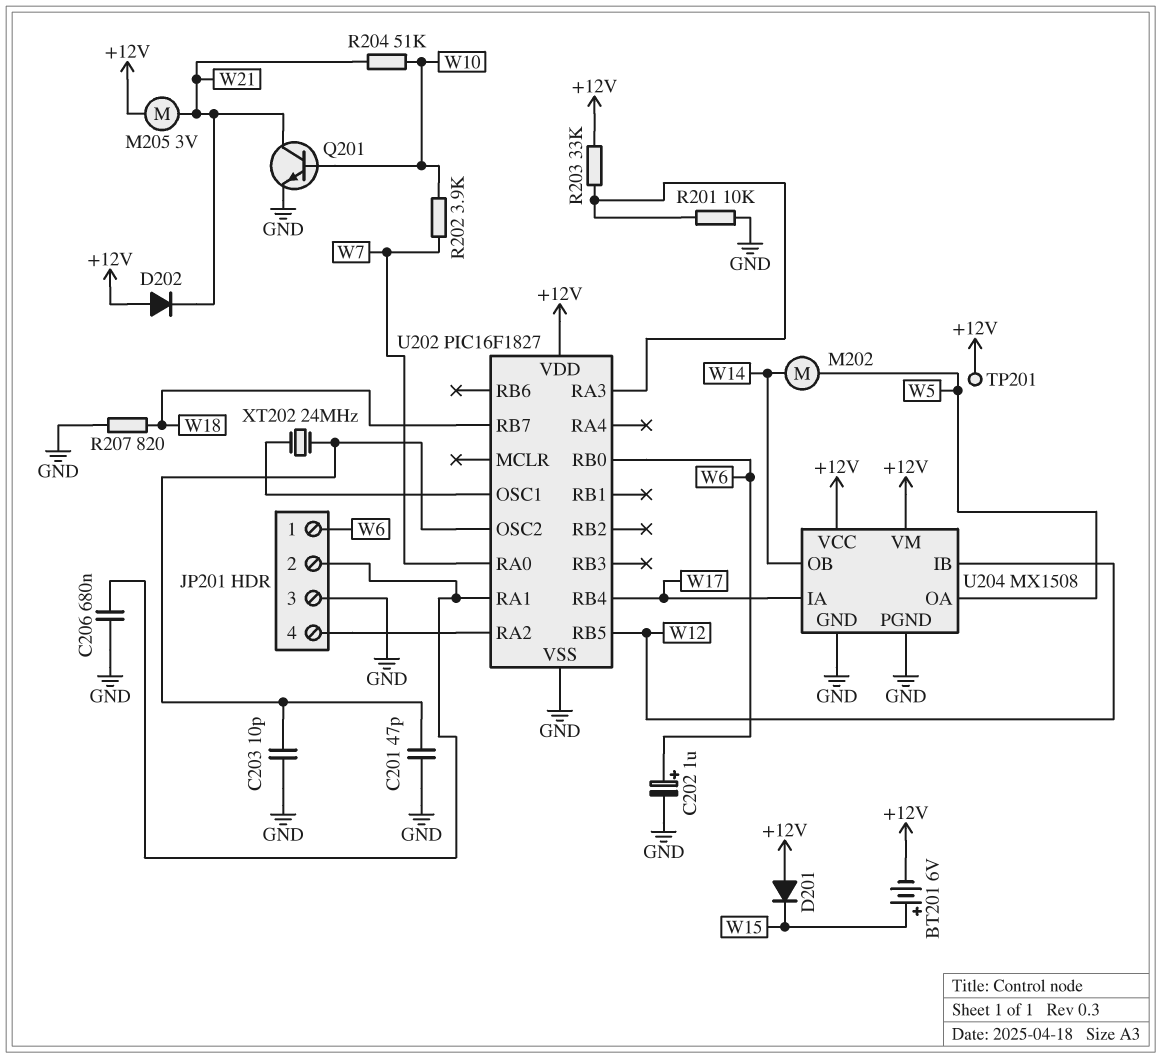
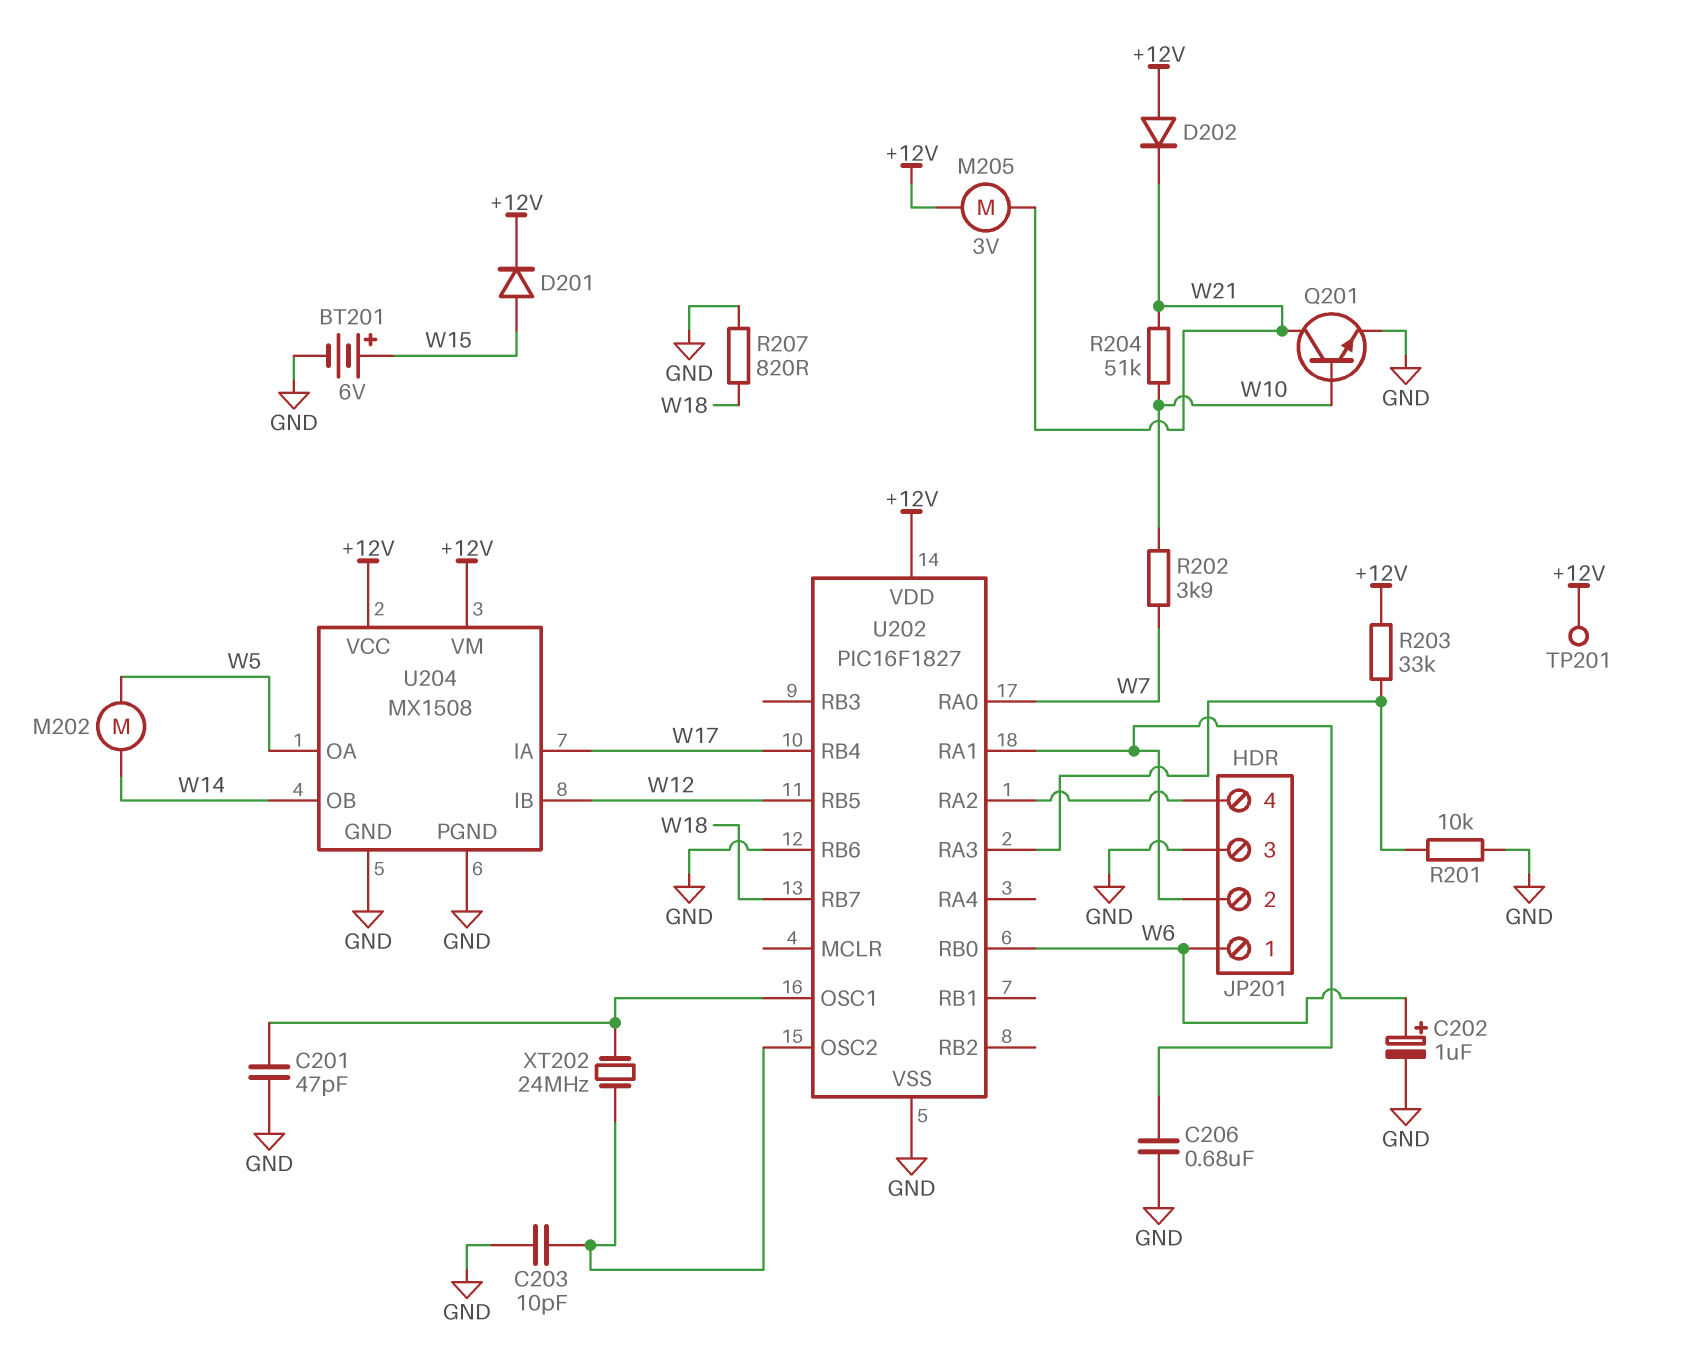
BT201: 6V (plus W15, minus +12V) -> 6V (plus W15, minus GND)
C201: 47pF (GND, U202/OSC2) -> 47pF (GND, U202/OSC1)
D201: diode (A +12V, K W15) -> diode (A W15, K +12V)
U202 pin RB6: none -> GND

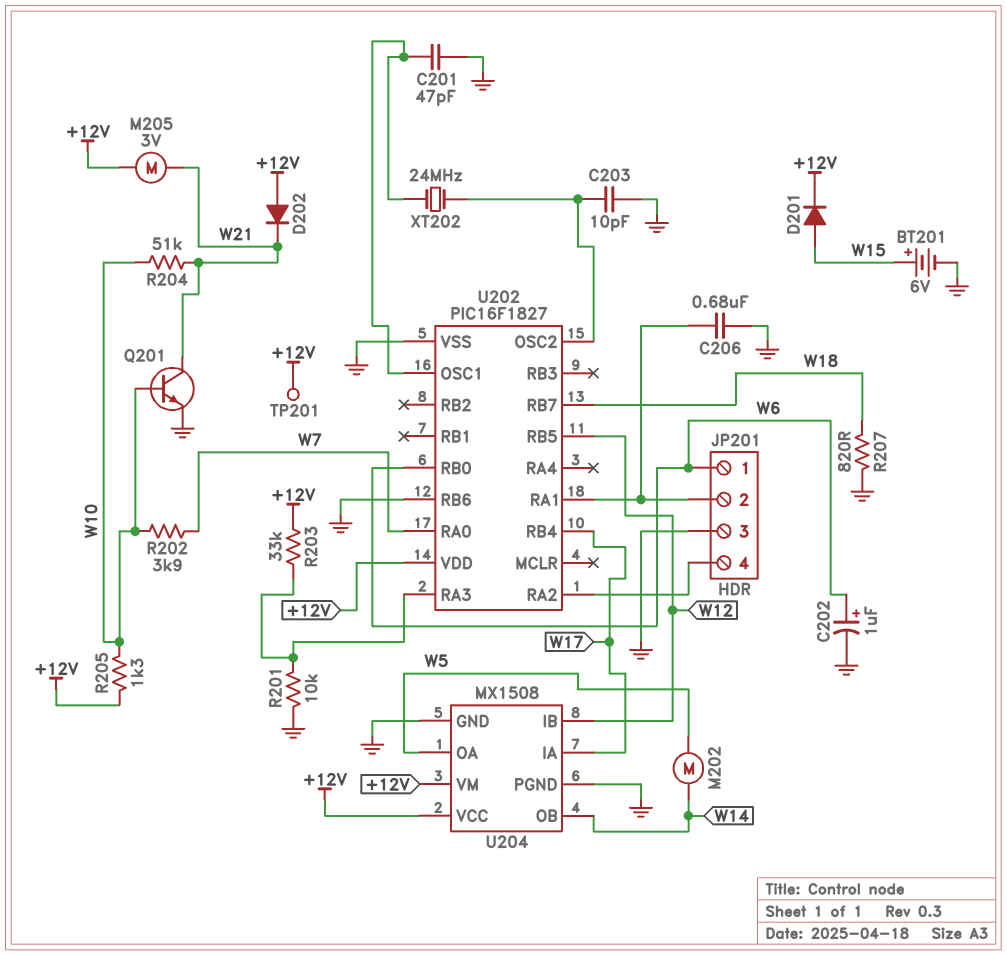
R205: none -> 1.3k (+12V, W10)

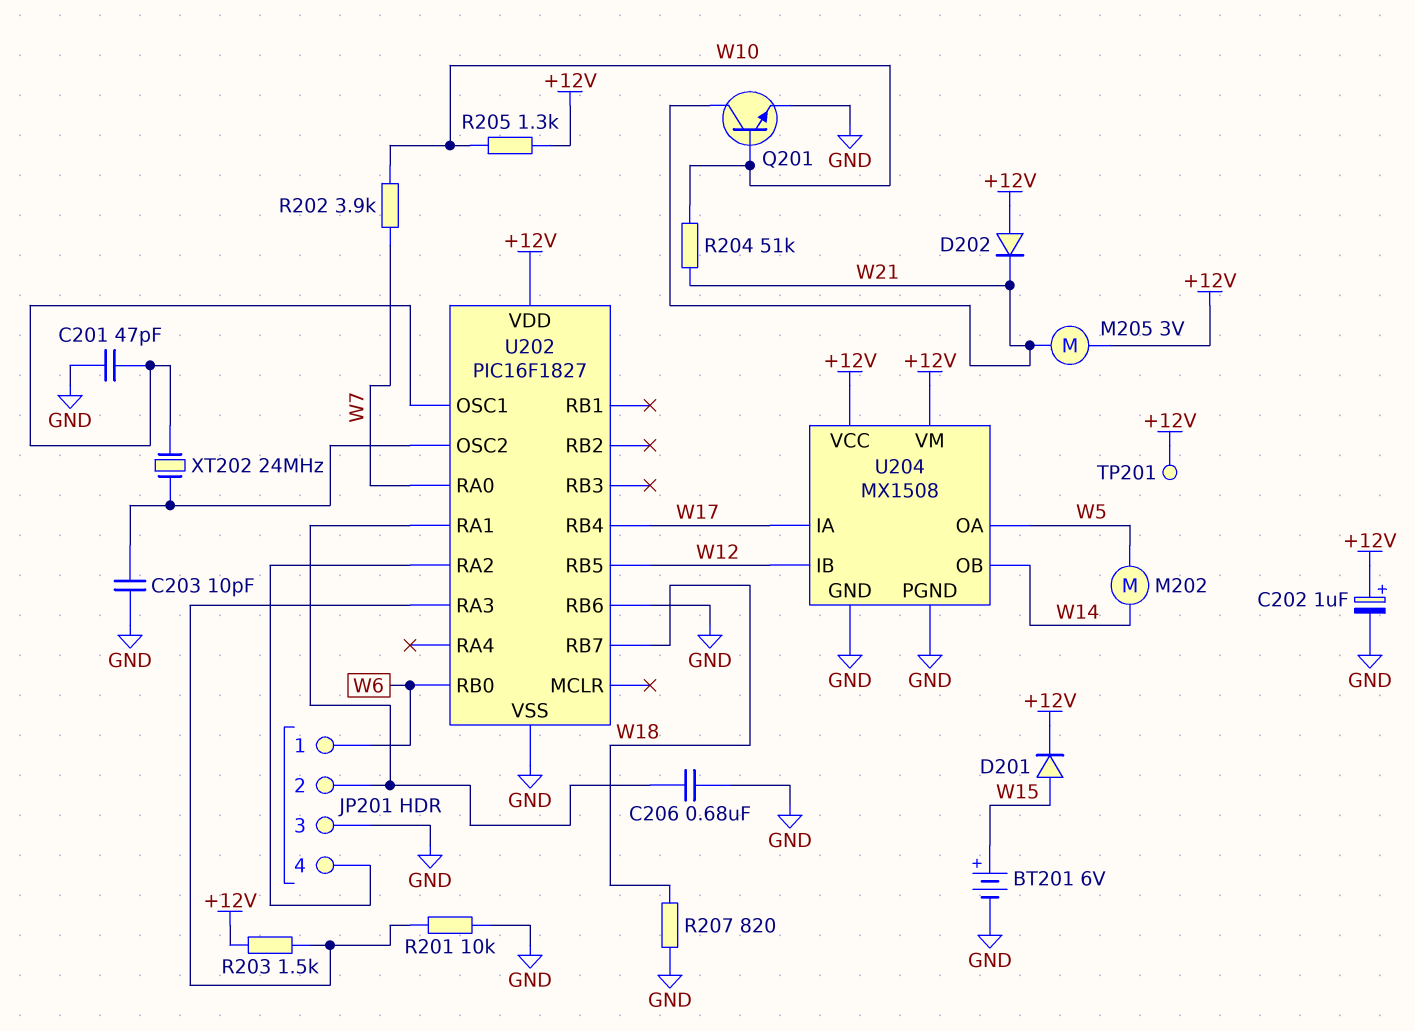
C202: 1uF (plus W6, minus GND) -> 1uF (plus +12V, minus GND)
R203: 33k (+12V, U202/RA3) -> 1.5k (+12V, U202/RA3)

